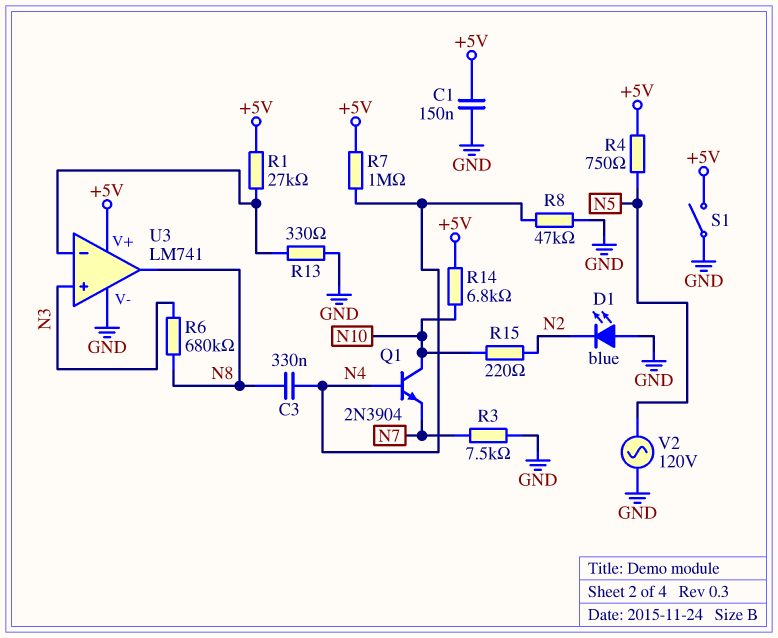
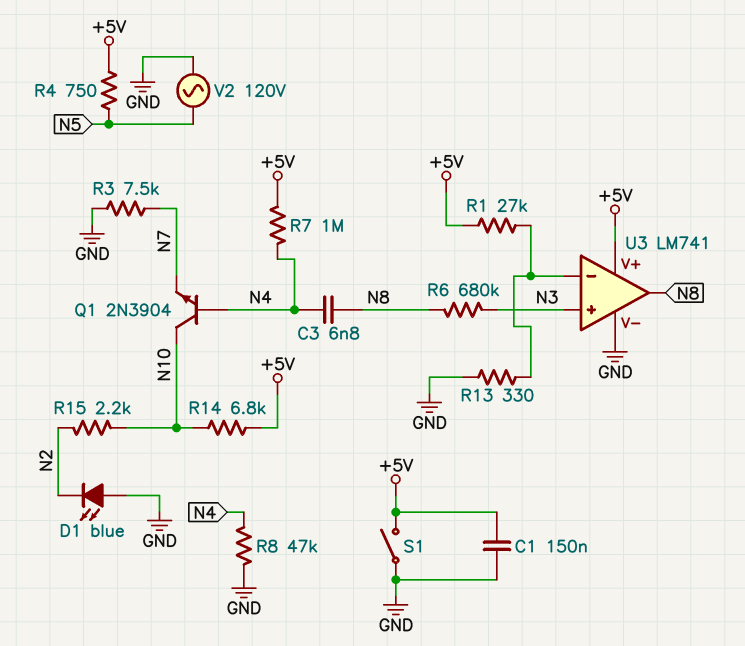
C3: 330nF (N4, N8) -> 6.8nF (N4, N8)
R15: 220 (N2, N10) -> 2.2k (N2, N10)

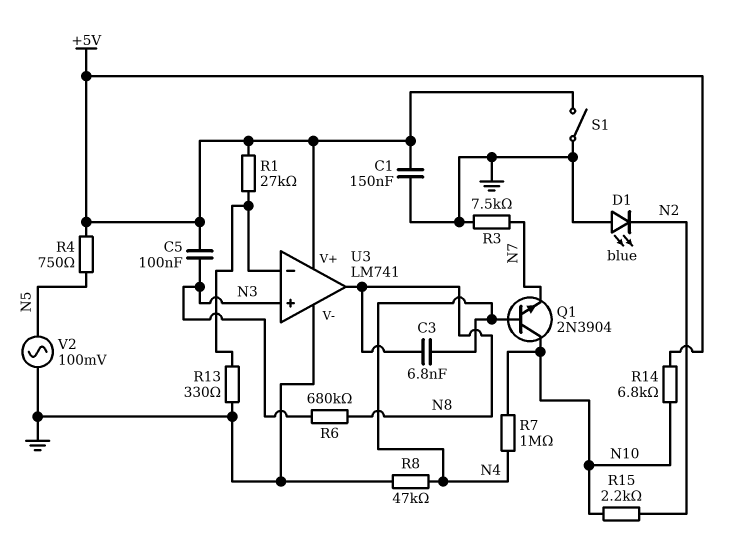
C5: none -> 100nF (+5V, N3)
R7: 1M (+5V, N4) -> 1M (N4, N10)
V2: AC 120V (GND, N5) -> AC 100mV (GND, N5)

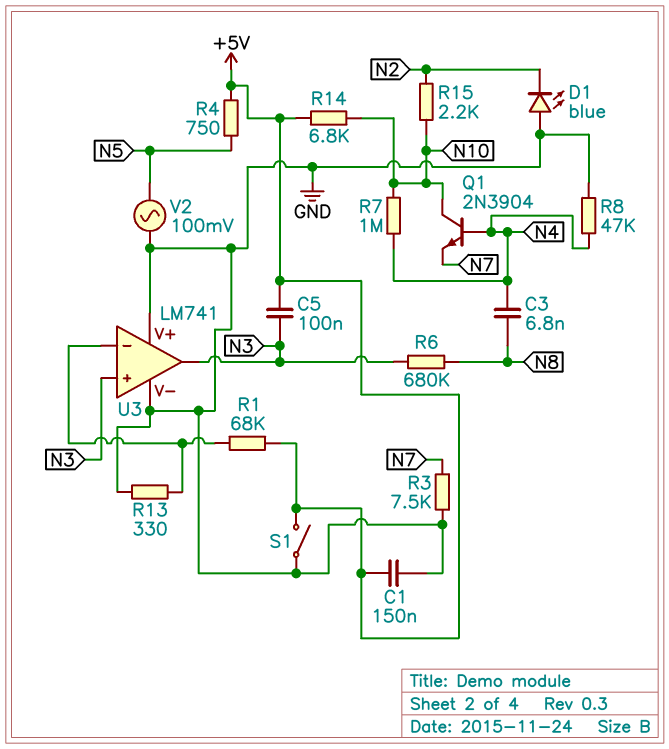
R1: 27k (+5V, U3/in-) -> 68k (+5V, U3/in-)
U3 pin V+: +5V -> GND
U3 pin out: N8 -> N3

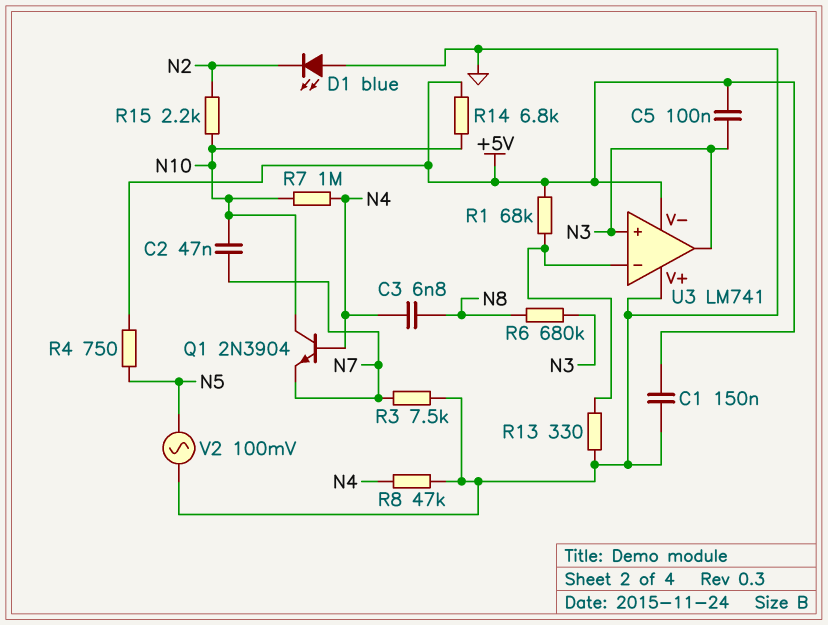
C2: none -> 47nF (N7, N10)
S1: switch (+5V, GND) -> none
U3 pin V-: GND -> +5V

